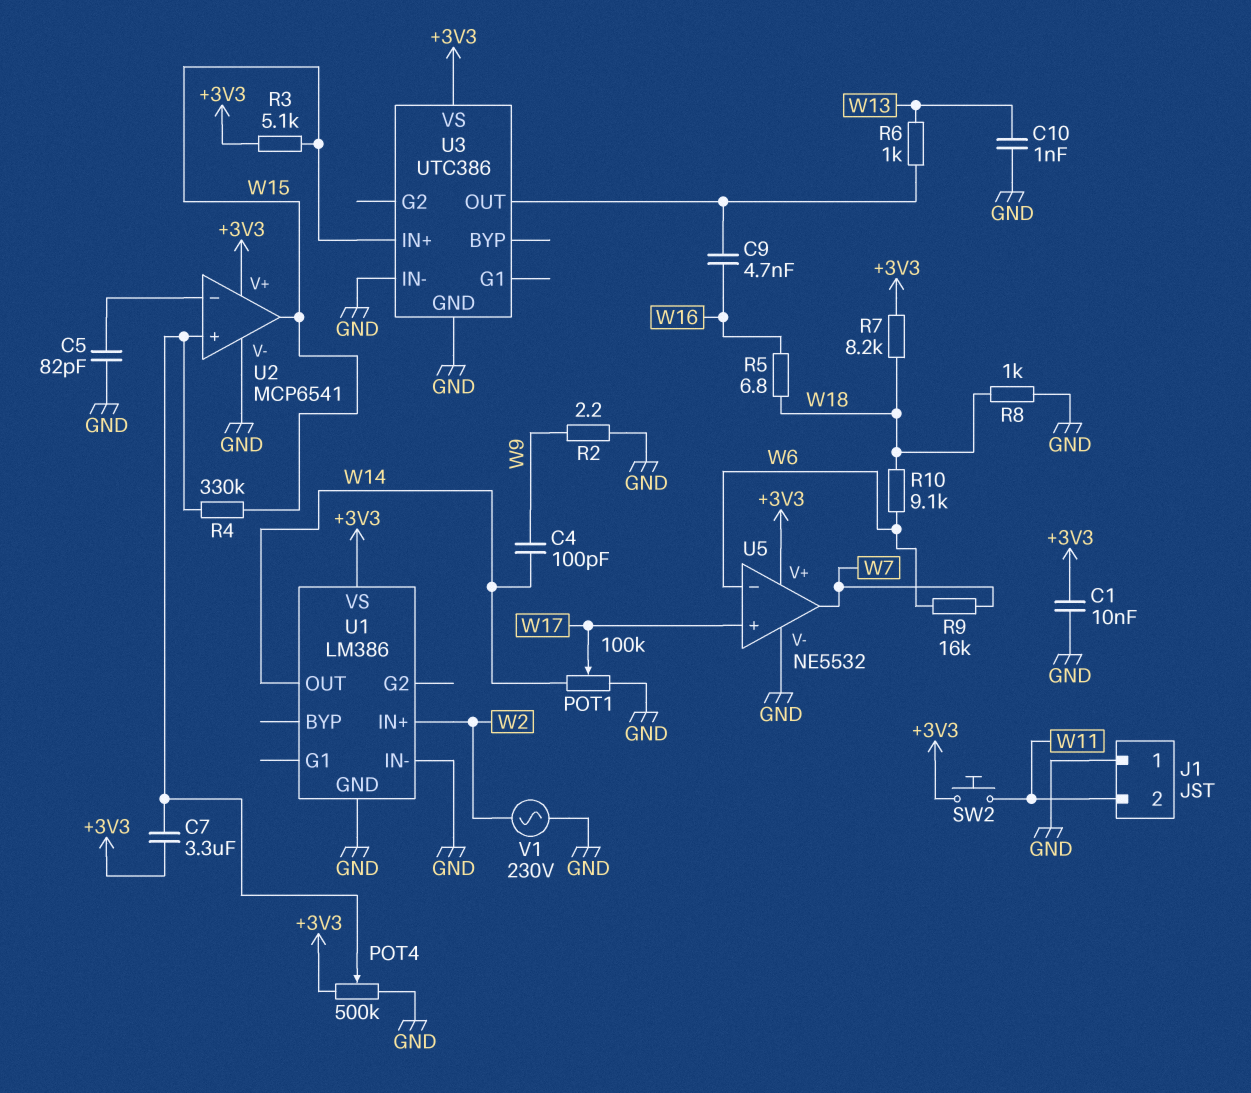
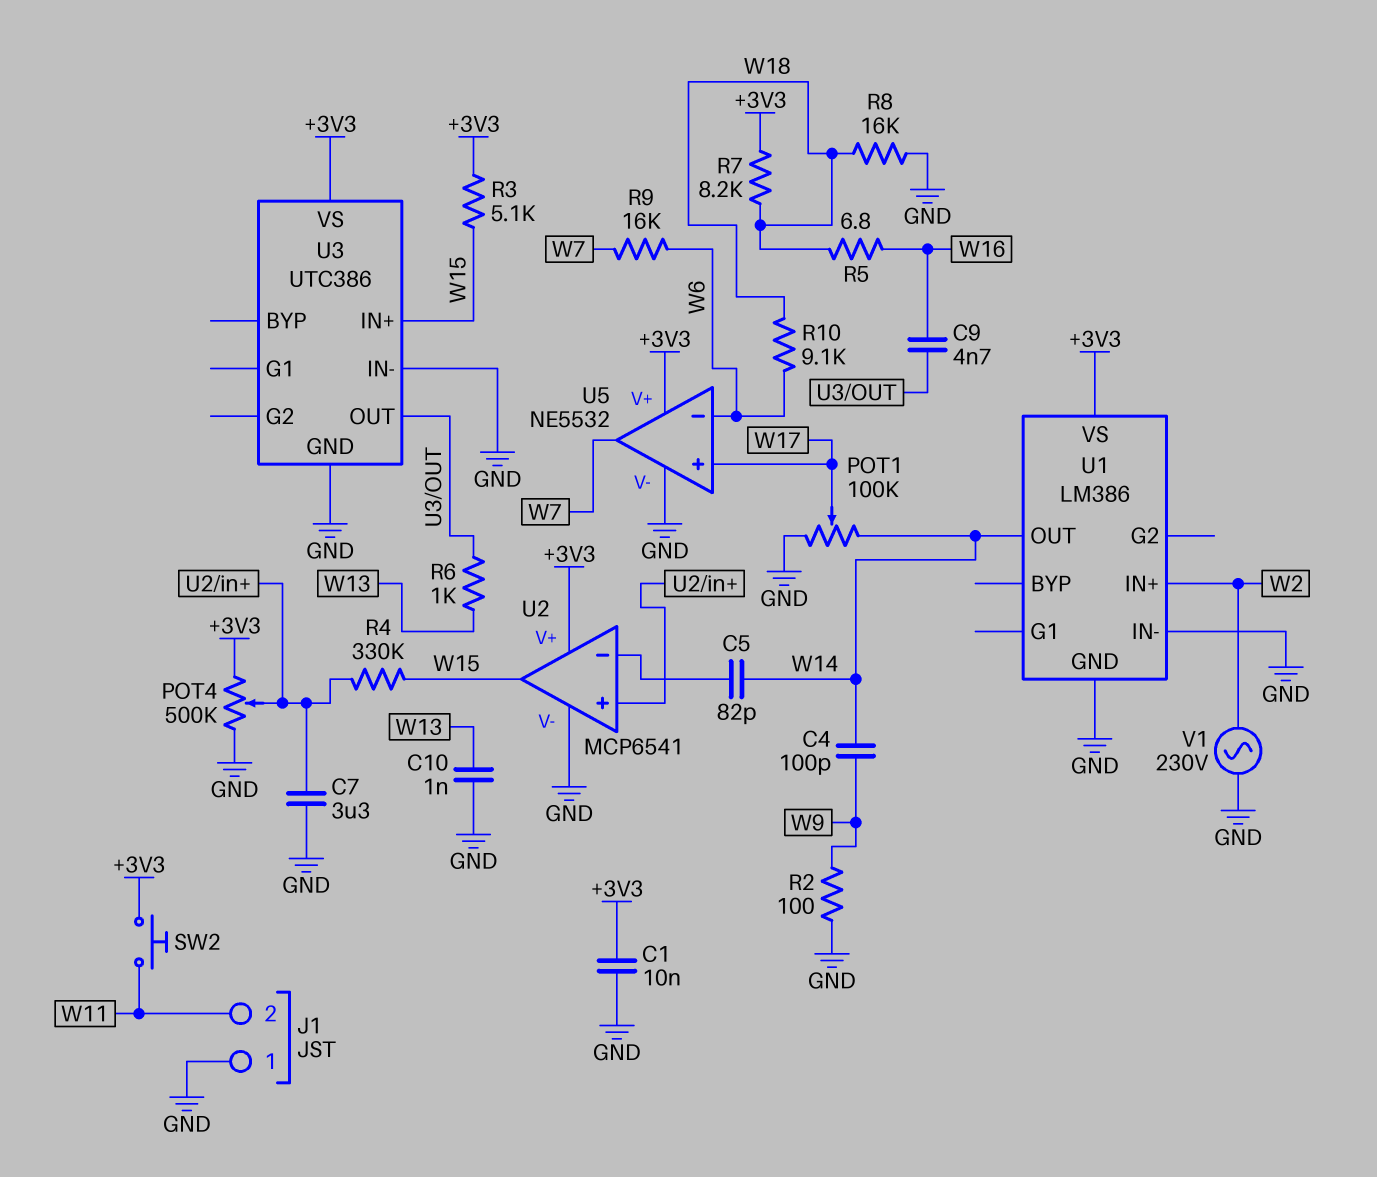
C5: 82pF (GND, U2/in-) -> 82pF (U2/in-, W14)
C7: 3.3uF (+3V3, U2/in+) -> 3.3uF (GND, U2/in+)
R2: 2.2 (GND, W9) -> 100 (GND, W9)
R8: 1k (GND, W18) -> 16k (GND, W18)

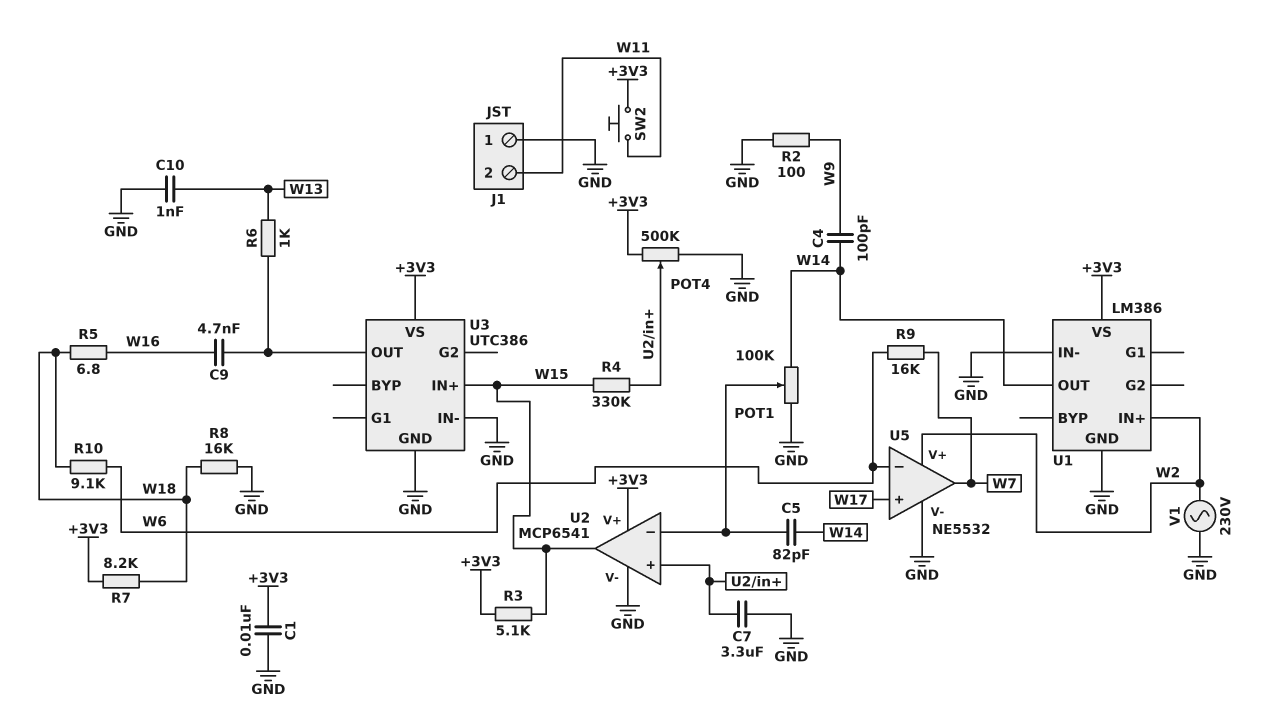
POT1: 100k (GND, W14, wiper W17) -> 100k (GND, W14, wiper U2/in-)
U5 pin V+: +3V3 -> W2

